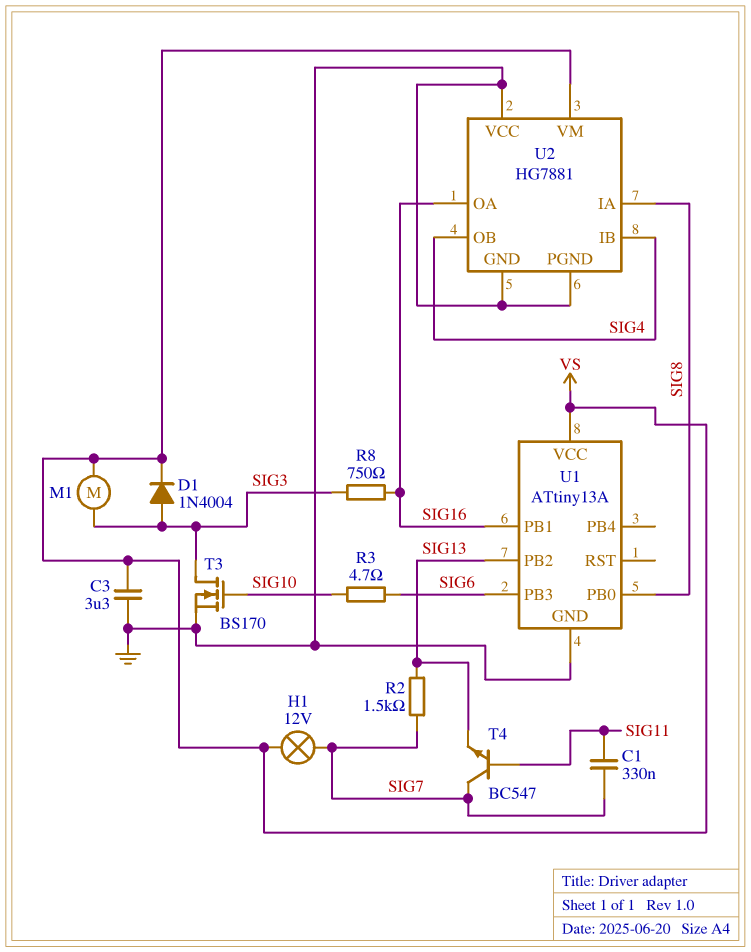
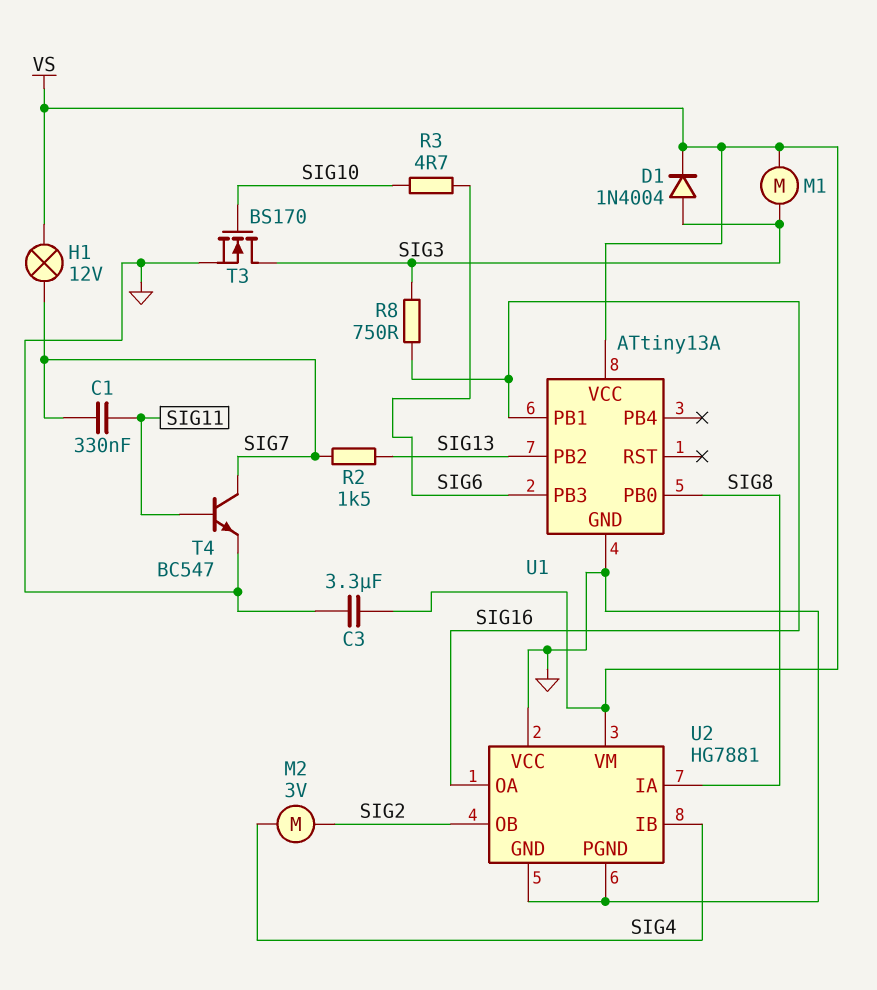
M2: none -> motor 3V (SIG2, SIG4)
T4: NPN BC547 (B SIG11, C SIG7, E SIG13) -> NPN BC547 (B SIG11, C SIG7, E GND)
U2 pin OB: SIG4 -> SIG2

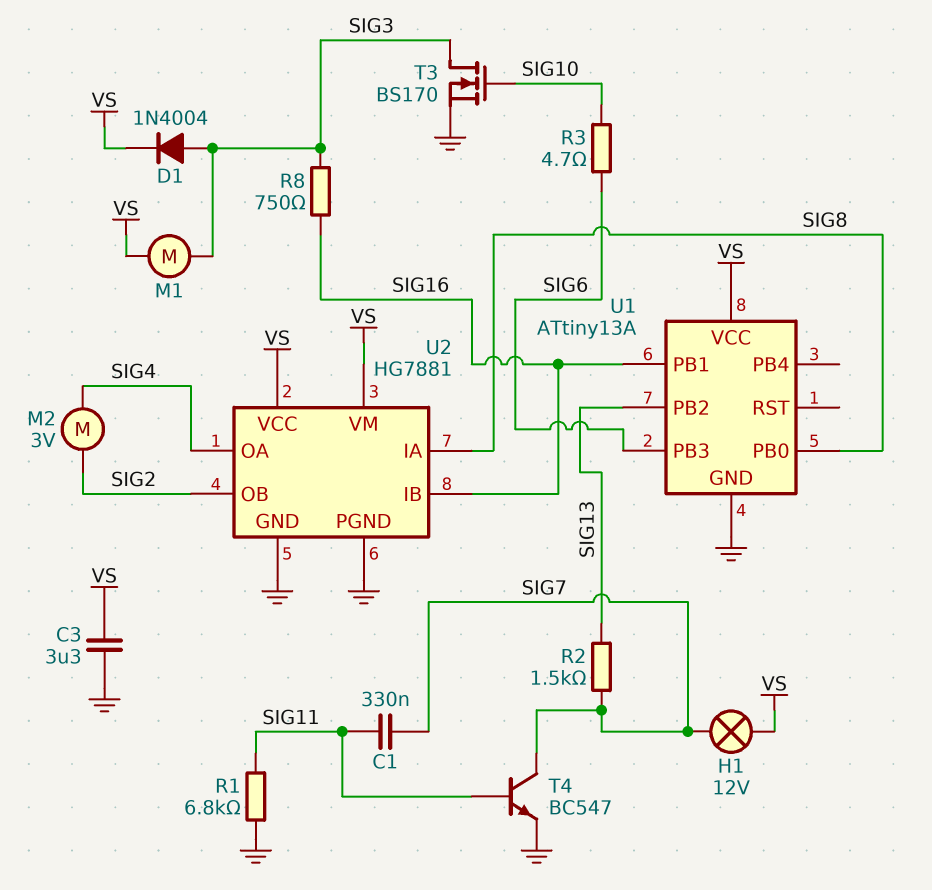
R1: none -> 6.8k (GND, SIG11)
U2 pin IB: SIG4 -> SIG16
U2 pin OA: SIG16 -> SIG4
U2 pin VCC: GND -> VS

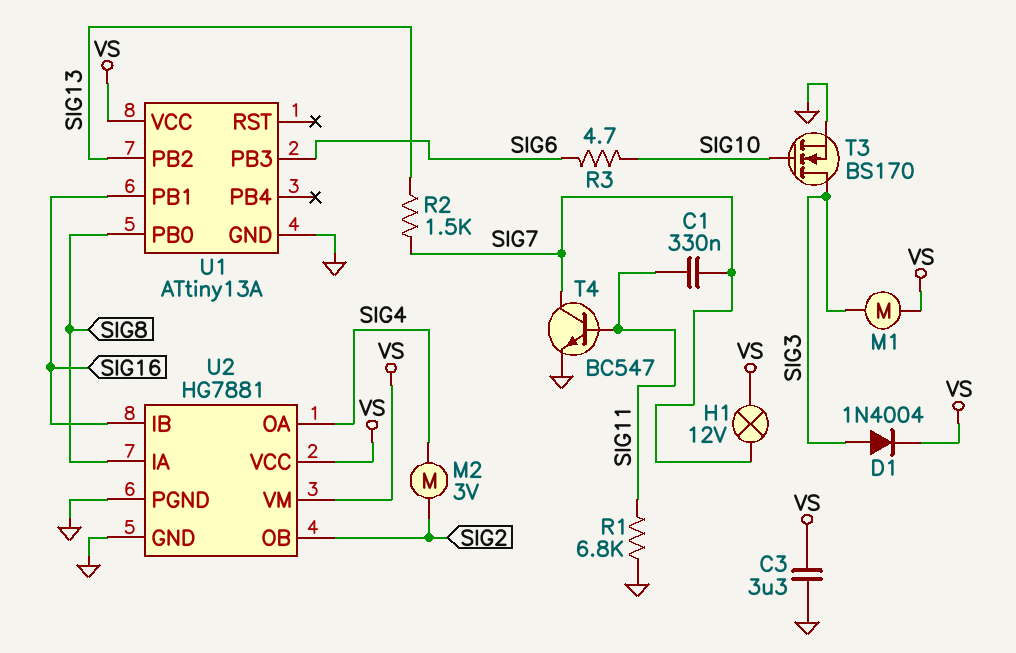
R8: 750 (SIG3, SIG16) -> none

